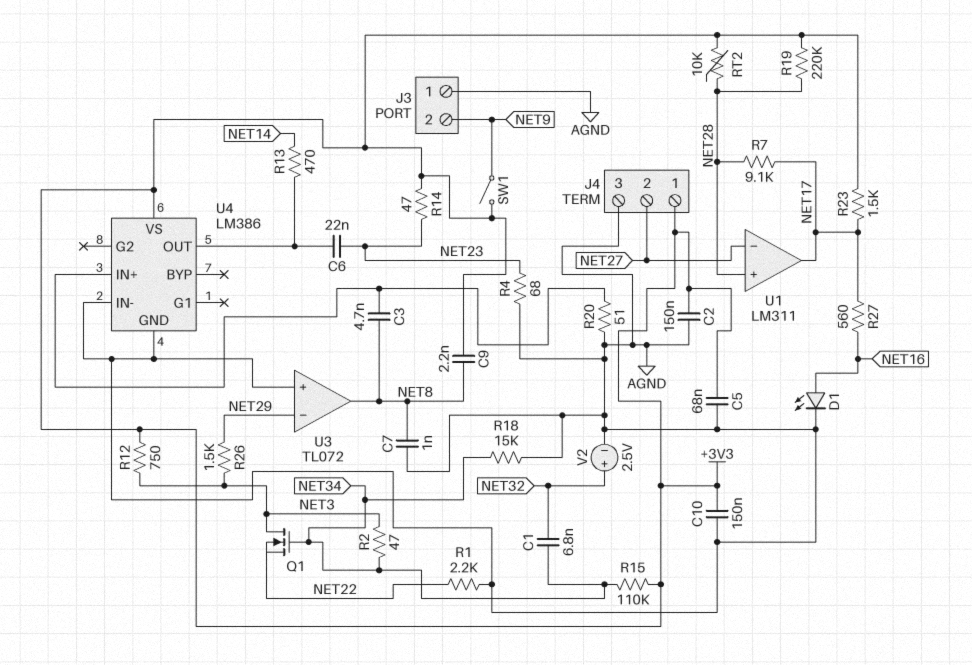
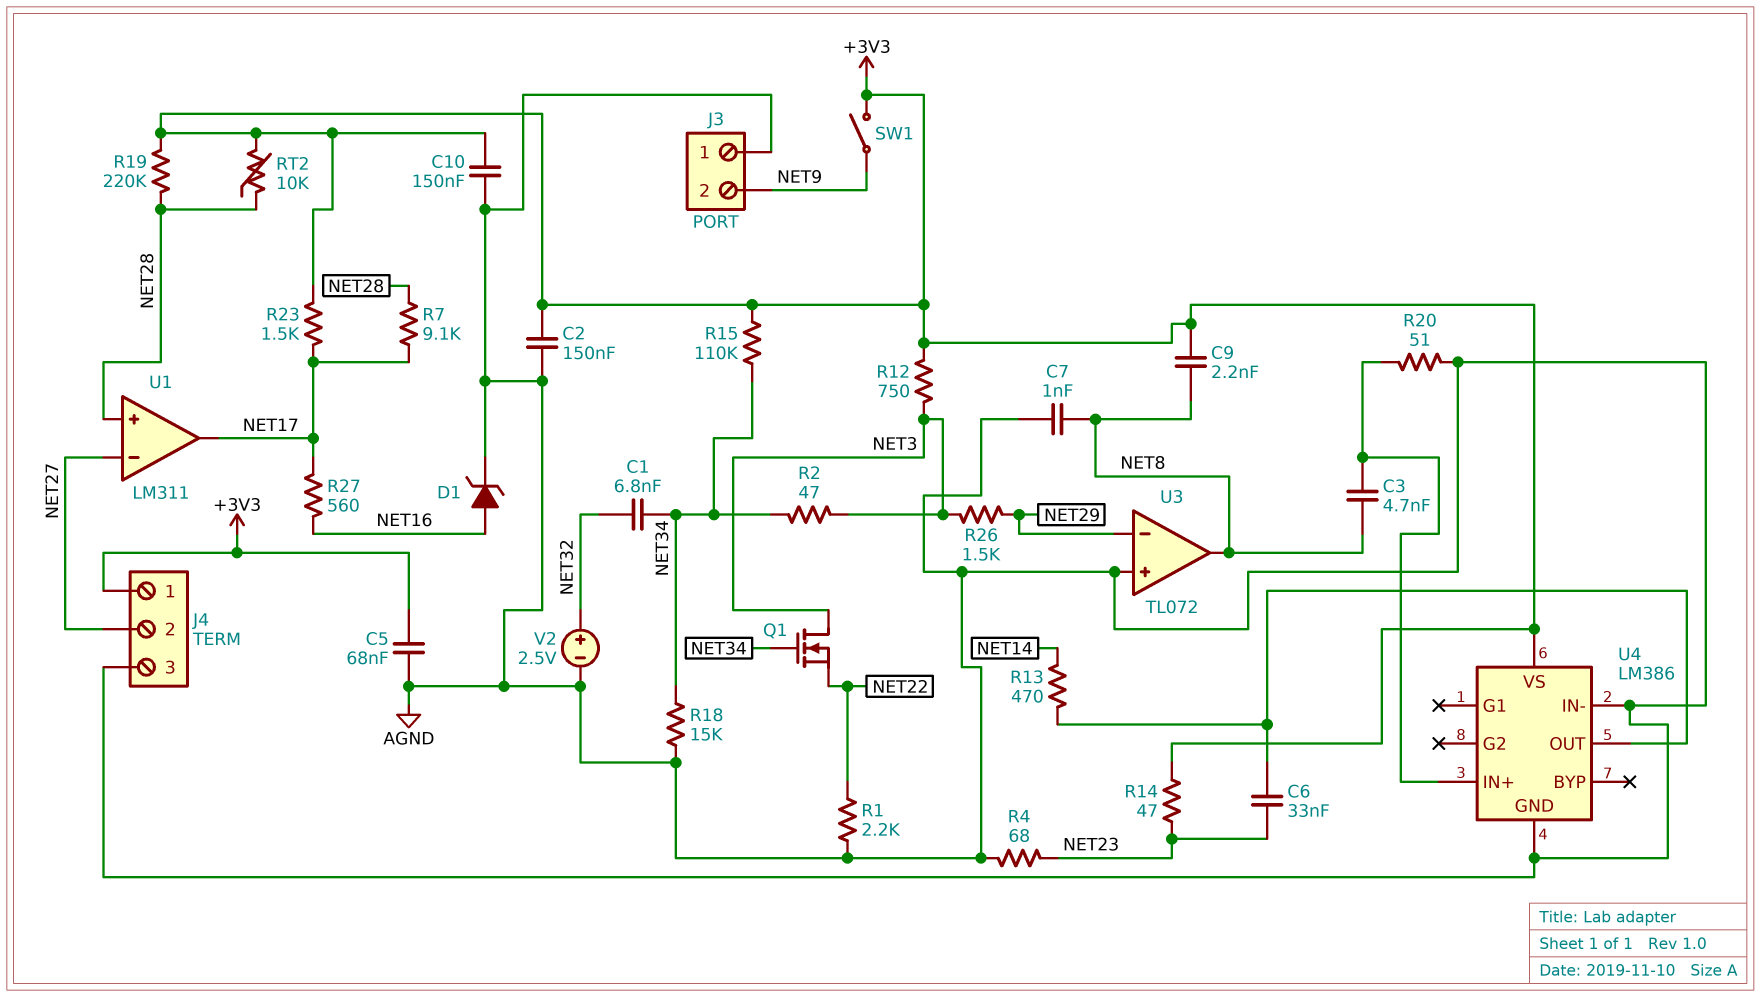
C6: 22nF (NET23, U4/OUT) -> 33nF (NET23, U4/OUT)
D1: LED (A NET16, K AGND) -> zener (A NET16, K AGND)

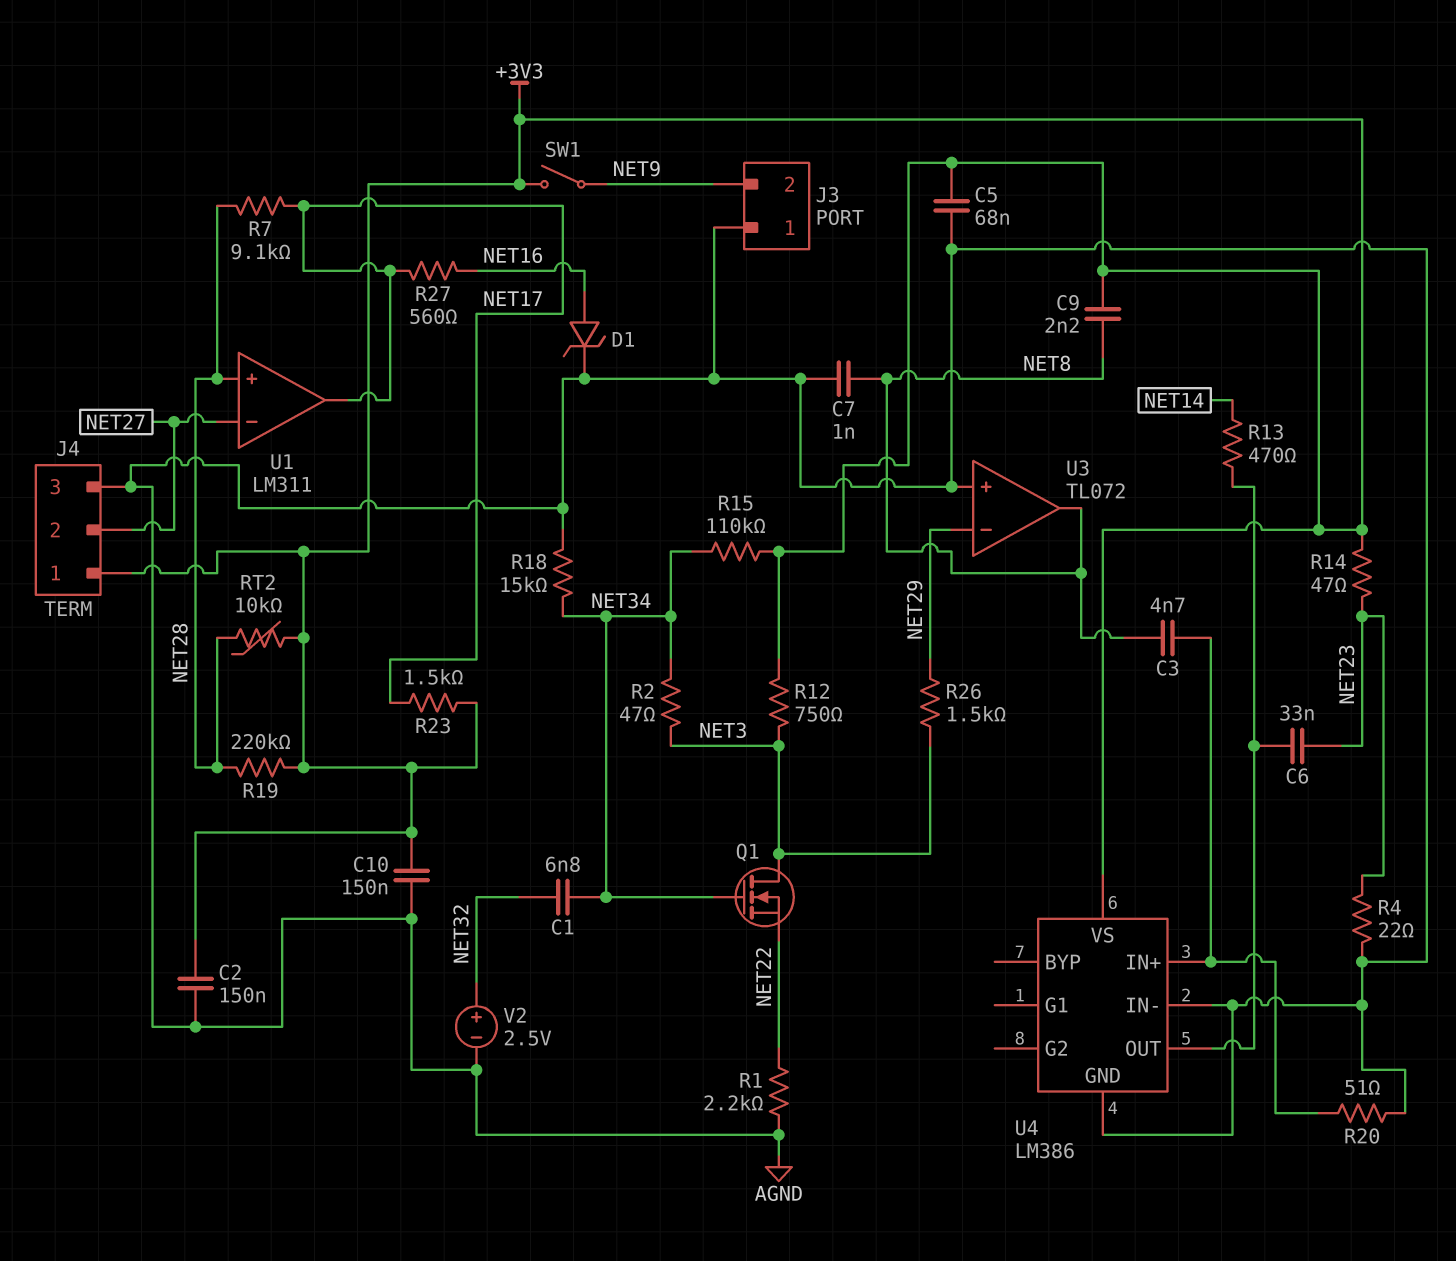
R4: 68 (AGND, NET23) -> 22 (AGND, NET23)

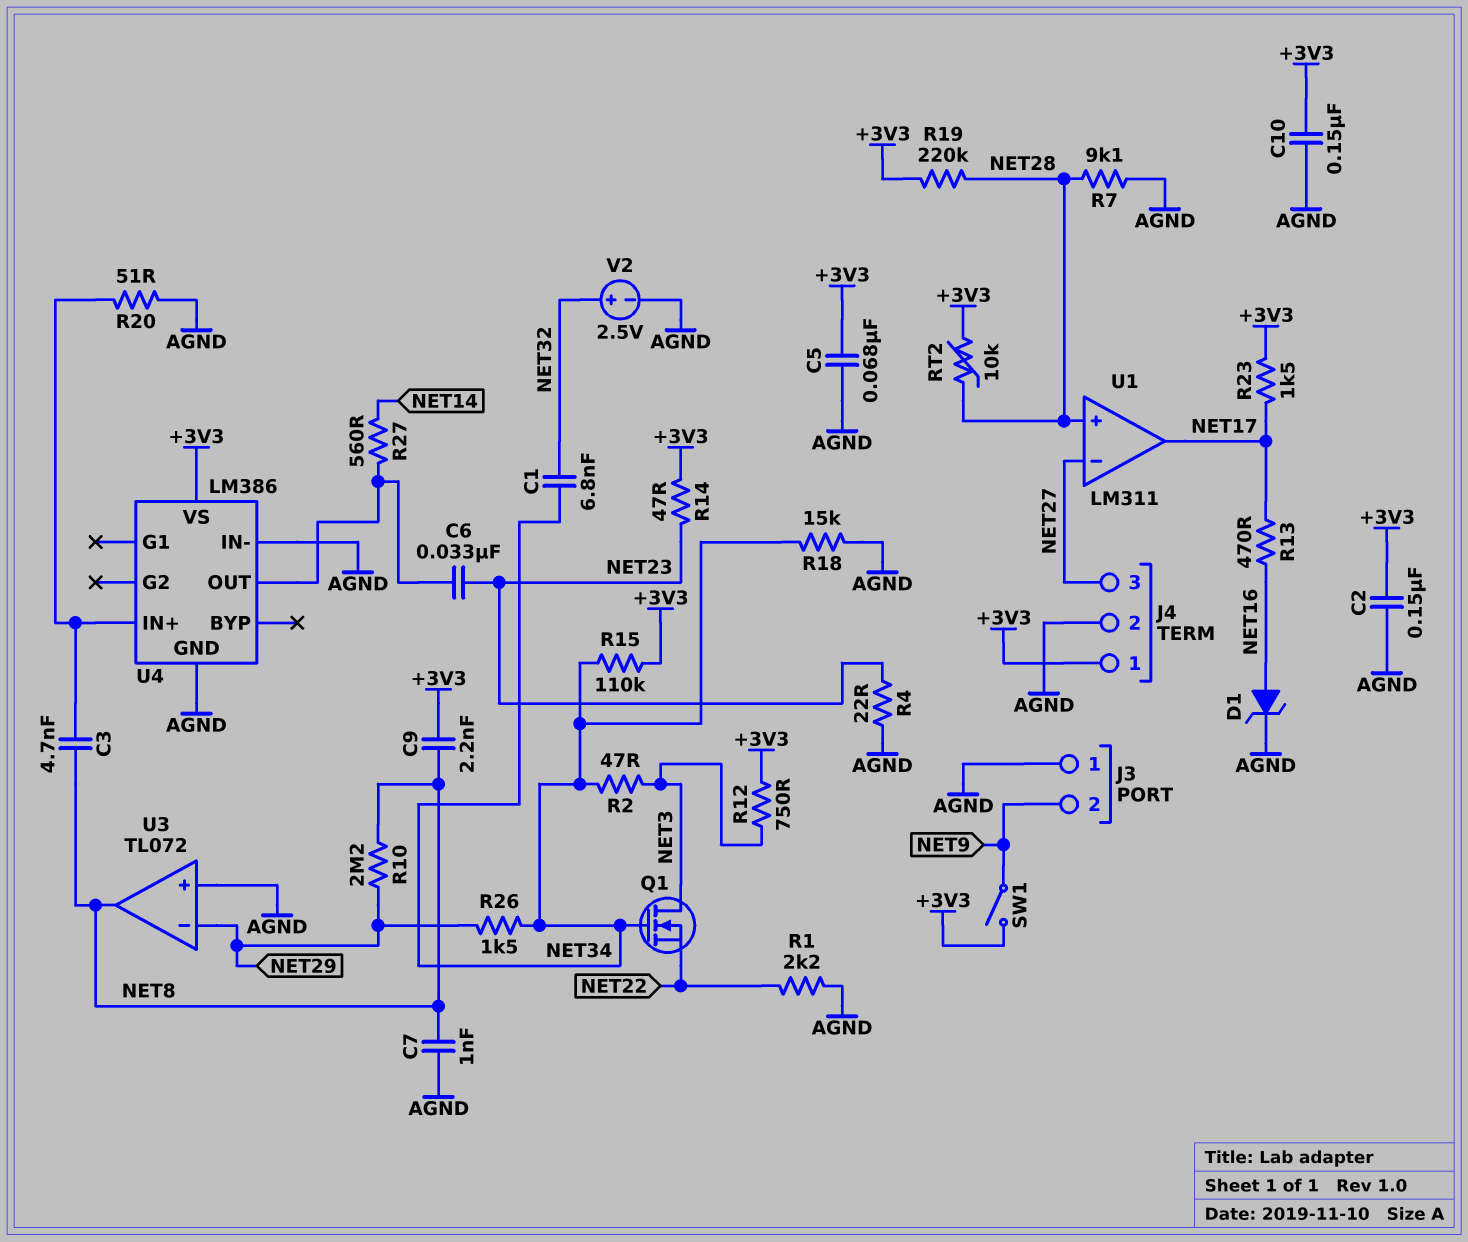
J4 pin 2: NET27 -> AGND
J4 pin 3: AGND -> NET27
R7: 9.1k (NET17, NET28) -> 9.1k (AGND, NET28)
R10: none -> 2.2M (NET8, NET29)
R13: 470 (NET14, U4/OUT) -> 470 (NET16, NET17)
R26: 1.5k (NET3, NET29) -> 1.5k (NET29, NET34)
R27: 560 (NET16, NET17) -> 560 (NET14, U4/OUT)

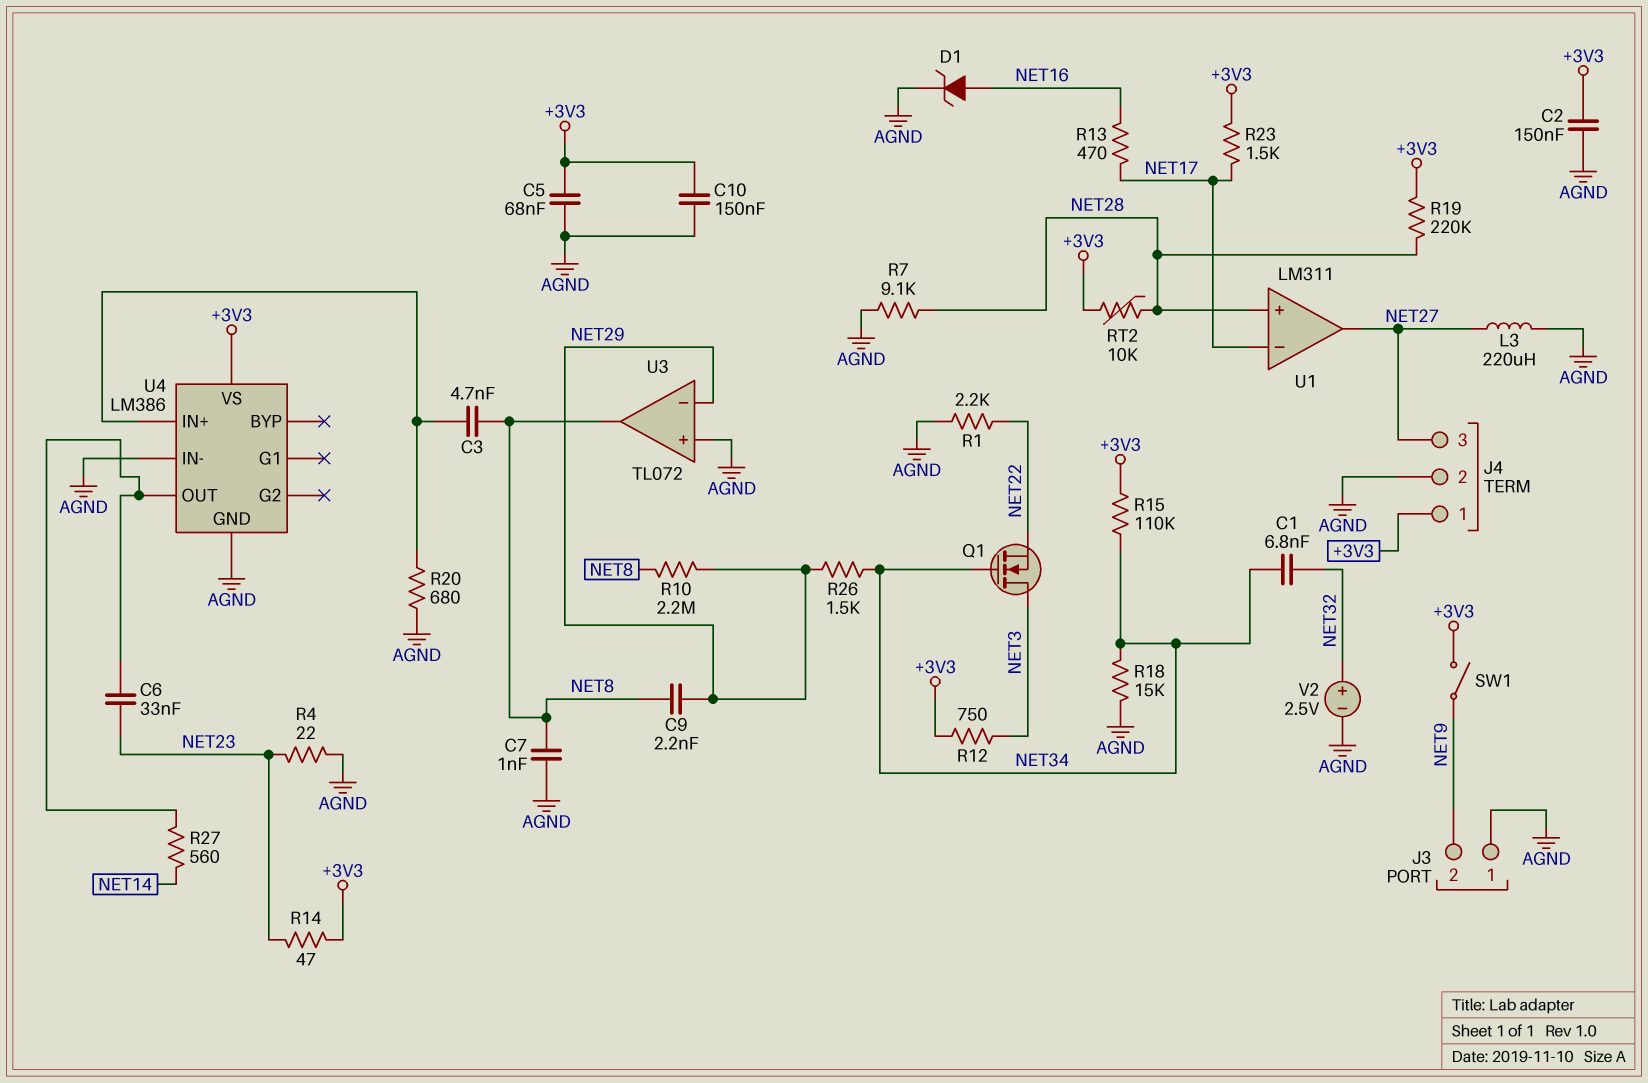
C9: 2.2nF (+3V3, NET8) -> 2.2nF (NET8, NET29)
L3: none -> 220uH (AGND, NET27)
R2: 47 (NET3, NET34) -> none
R20: 51 (AGND, U4/IN+) -> 680 (AGND, U4/IN+)
U1 pin in-: NET27 -> NET17
U1 pin out: NET17 -> NET27

